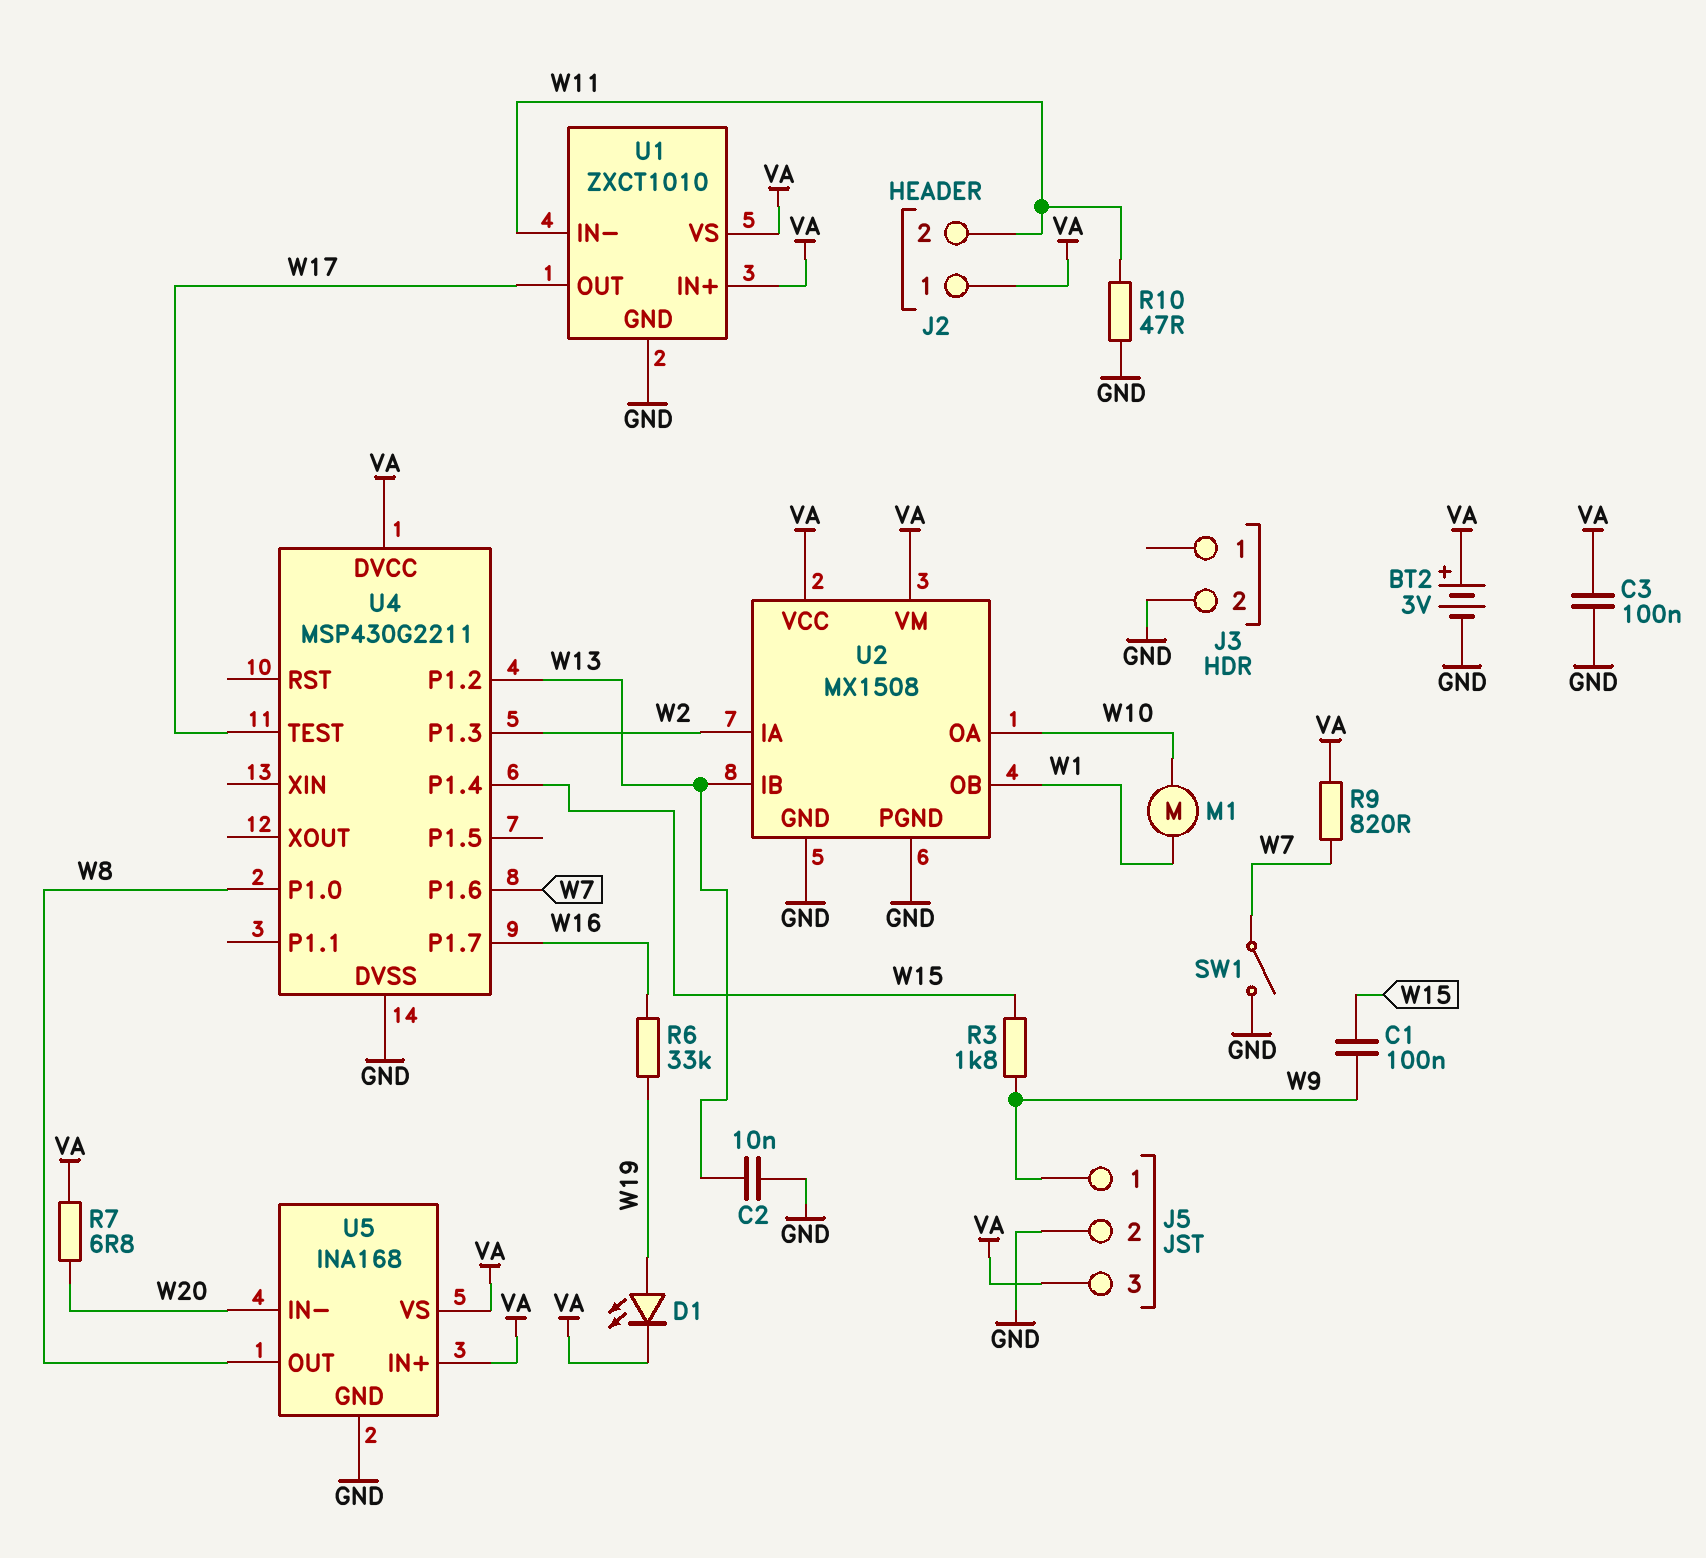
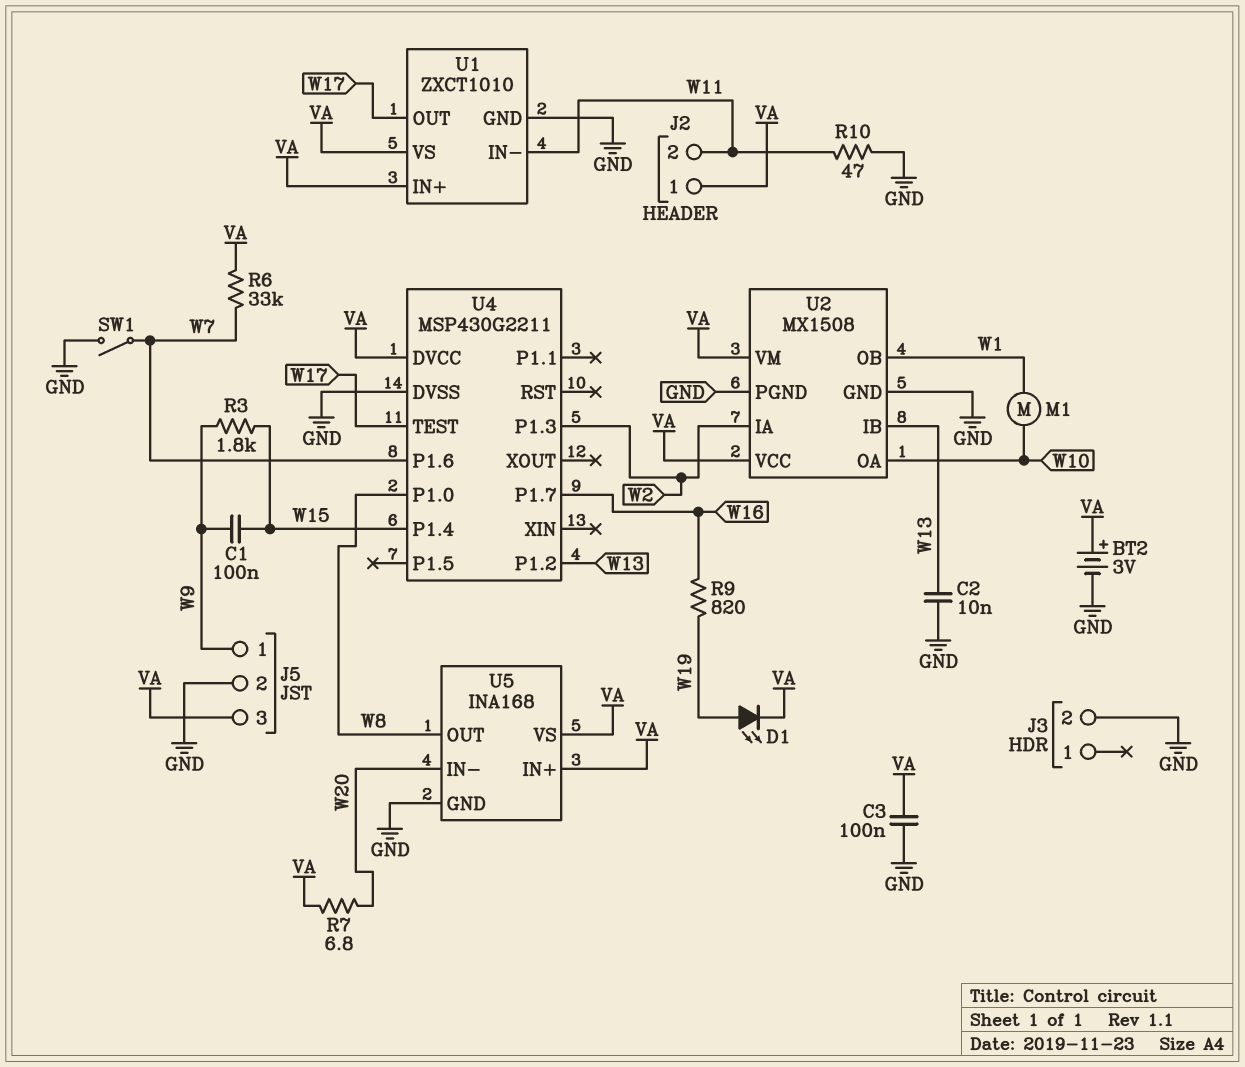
R6: 33k (W16, W19) -> 33k (VA, W7)
R9: 820 (VA, W7) -> 820 (W16, W19)

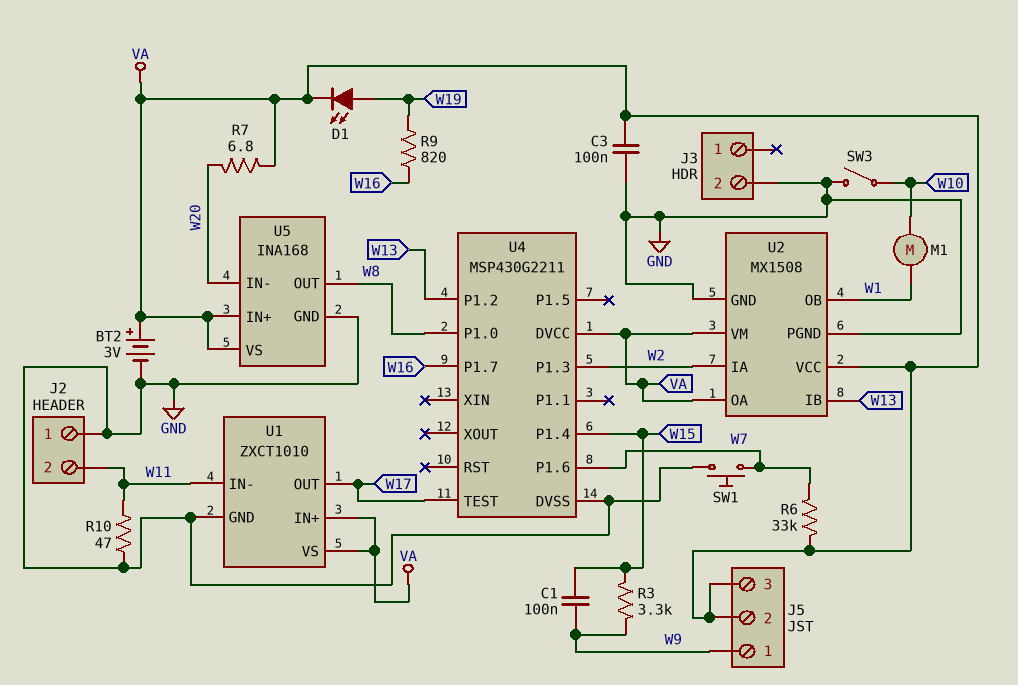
C2: 10nF (GND, W13) -> none
J2 pin 1: VA -> GND
J5 pin 2: GND -> VA
R3: 1.8k (W9, W15) -> 3.3k (W9, W15)
SW1: switch (GND, W7) -> button (GND, W7)
SW3: none -> switch (GND, W10)
U2 pin OA: W10 -> VA

